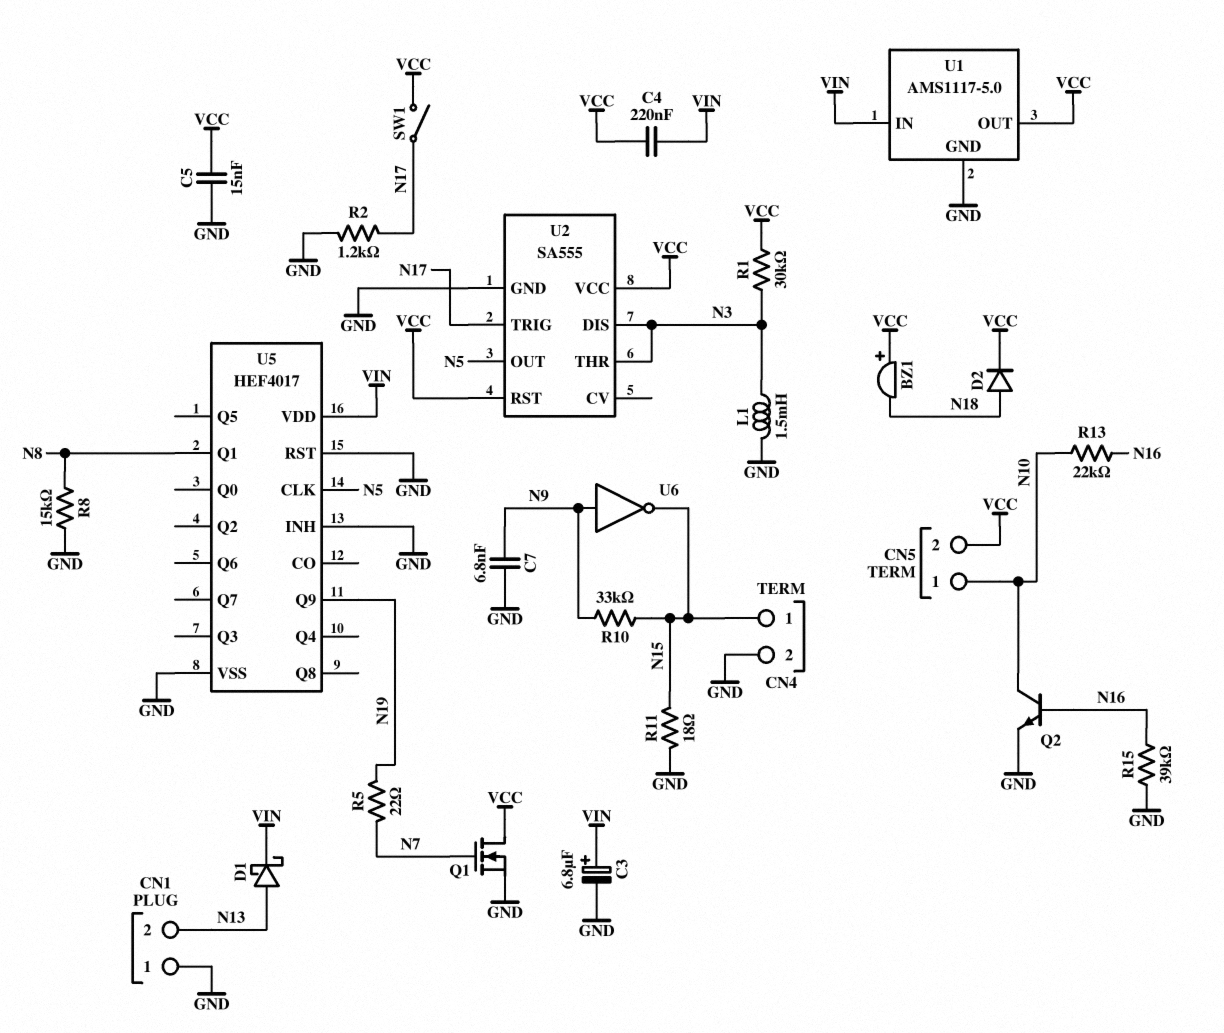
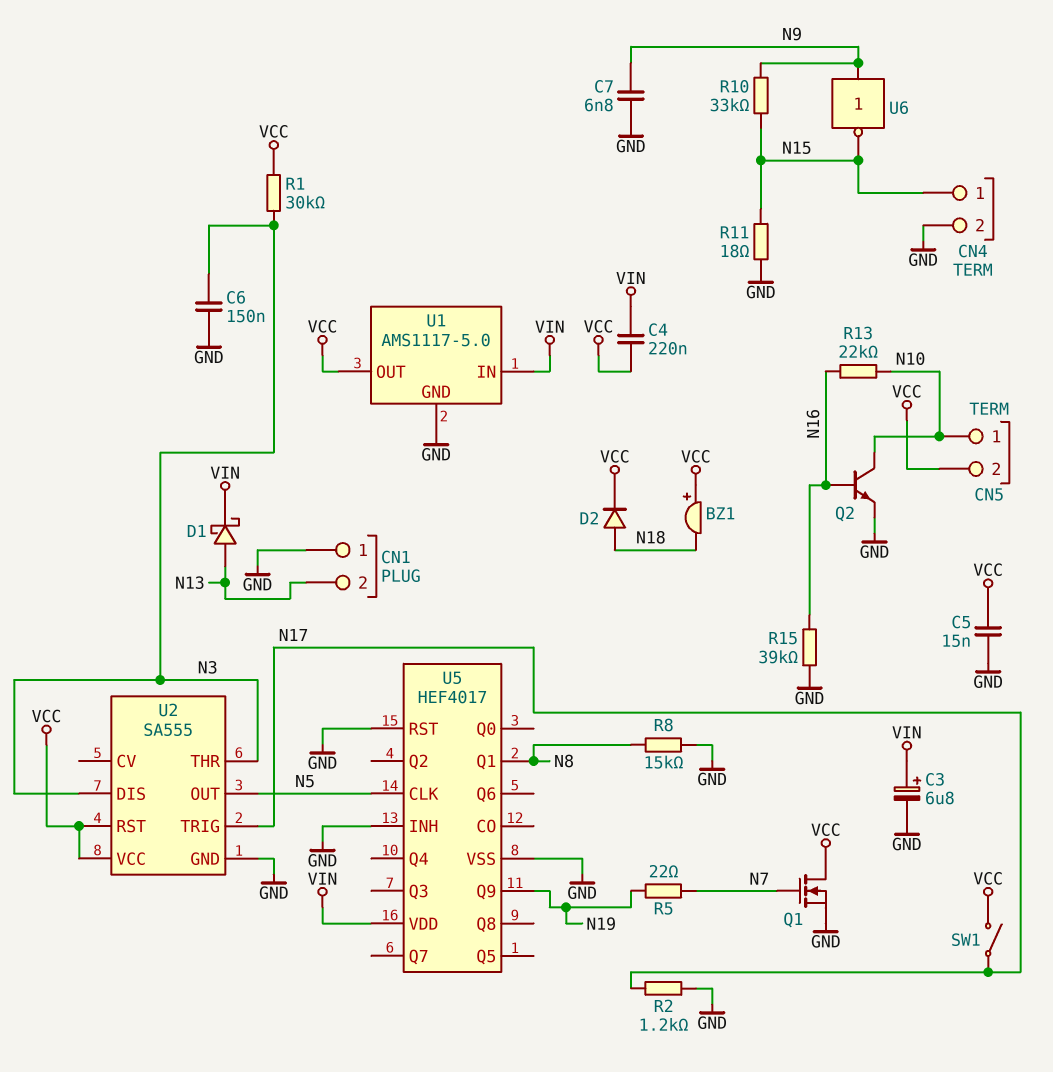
C6: none -> 150nF (GND, N3)
L1: 1.5mH (GND, N3) -> none

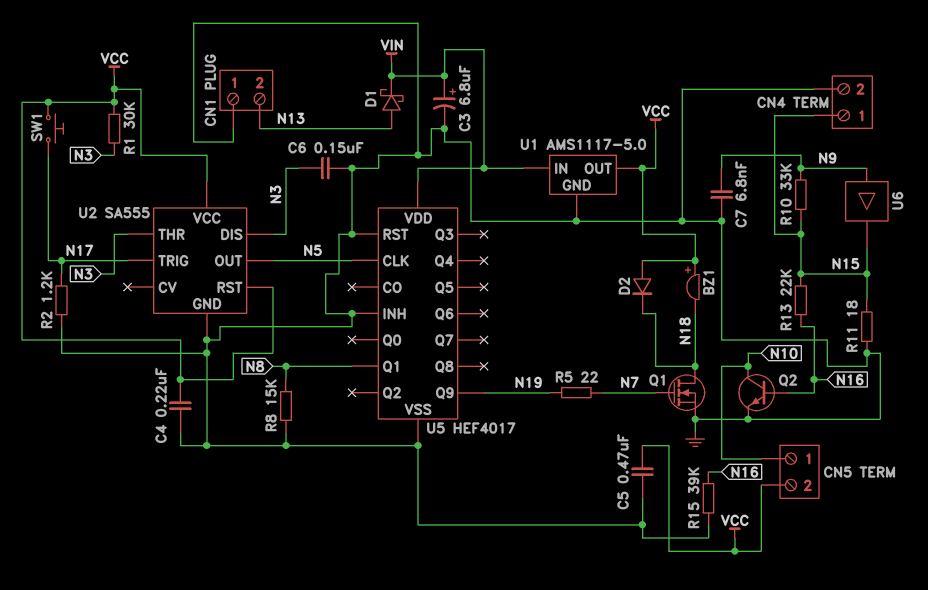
C4: 220nF (VCC, VIN) -> 220nF (GND, VCC)
C5: 15nF (GND, VCC) -> 470nF (GND, VCC)
D2: diode (A N18, K VCC) -> diode (A VCC, K N18)
Q1: NMOS (G N7, D VCC, S GND) -> NMOS (G N7, D N18, S GND)
R13: 22k (N10, N16) -> 22k (N15, N16)
SW1: switch (N17, VCC) -> button (N17, VCC)
U6: NOT (in N9, out N15) -> buffer (in N9, out N15)

